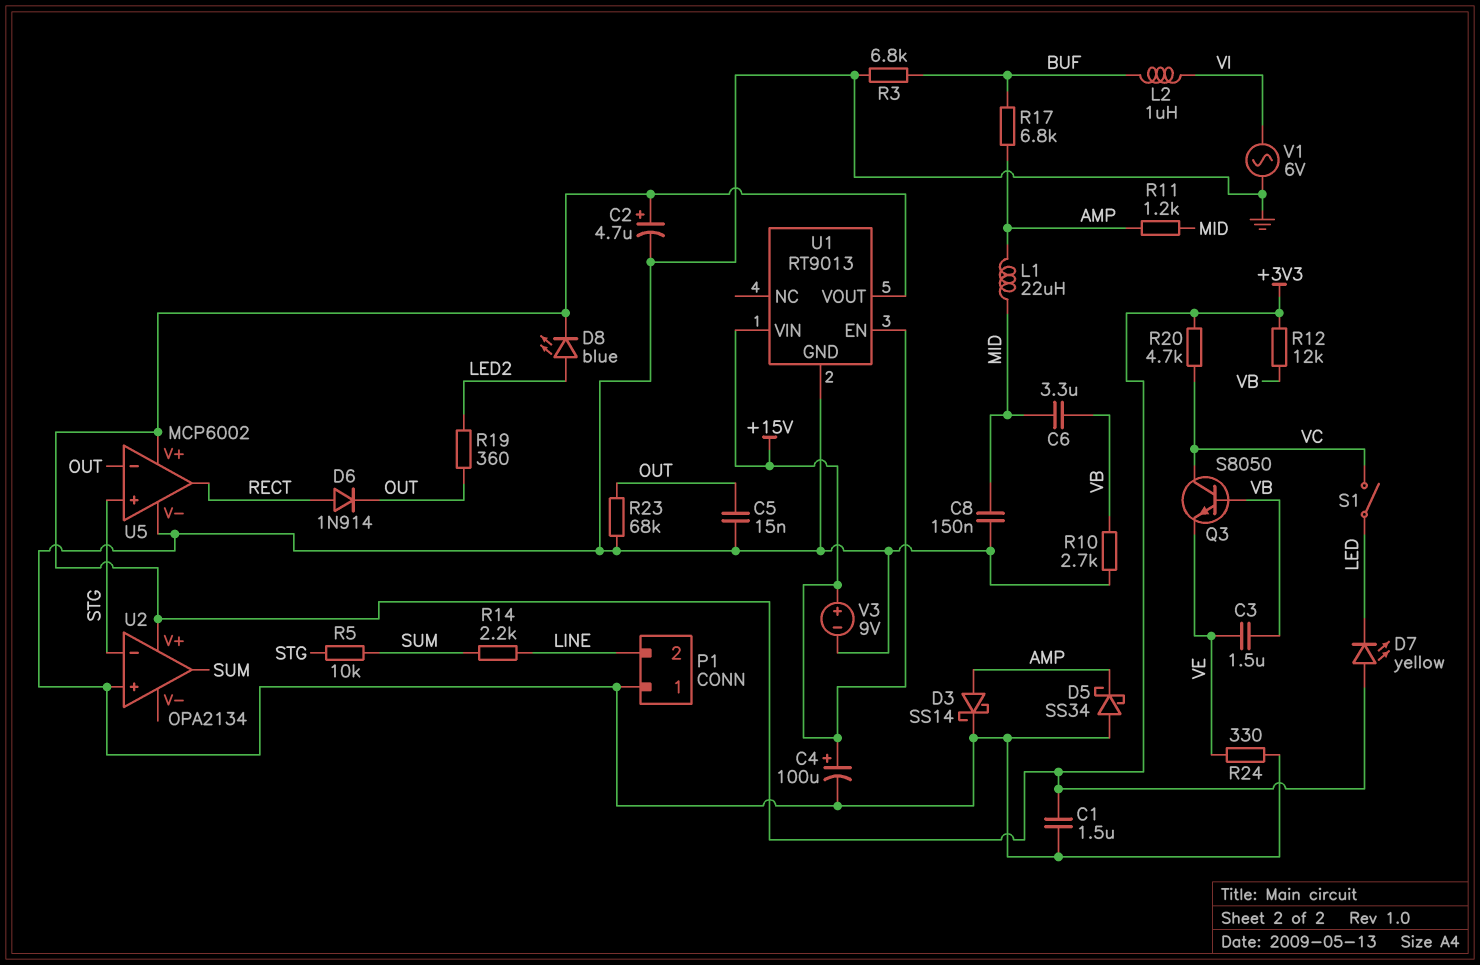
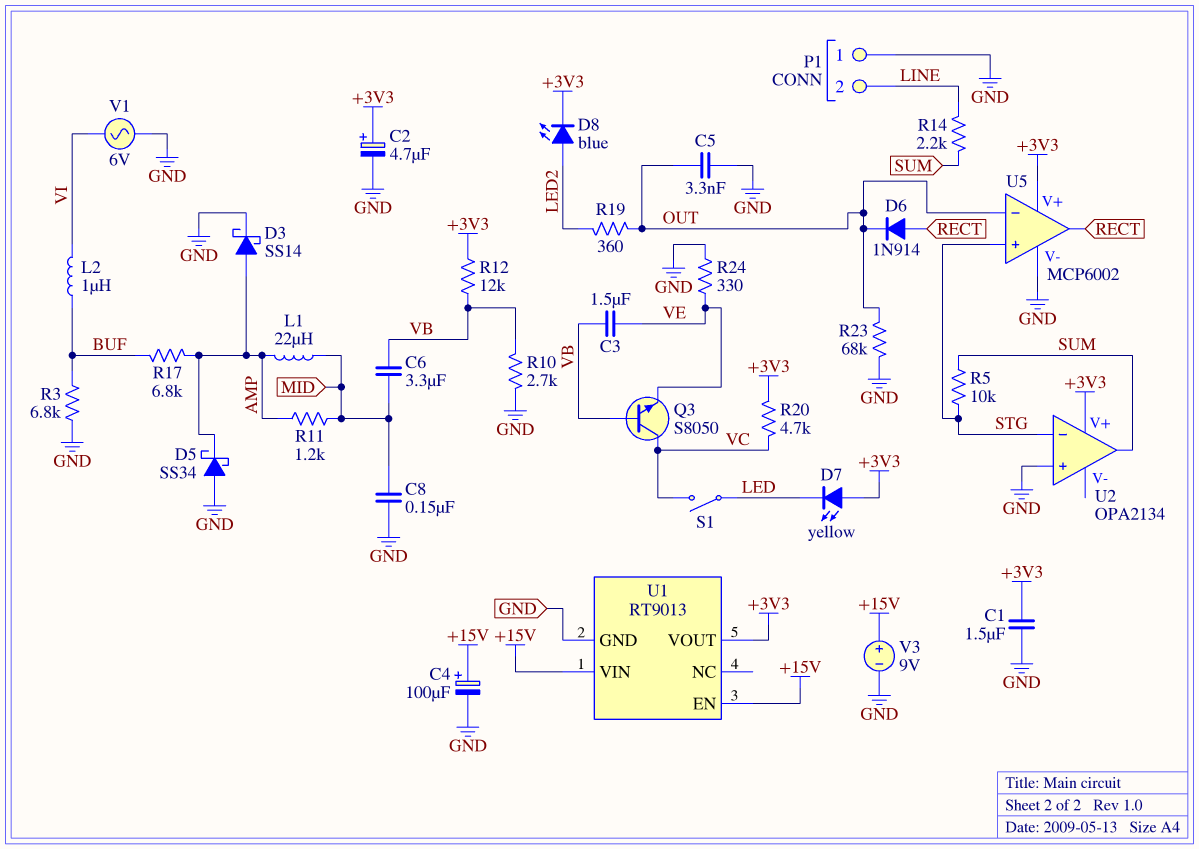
C5: 15nF (GND, OUT) -> 3.3nF (GND, OUT)

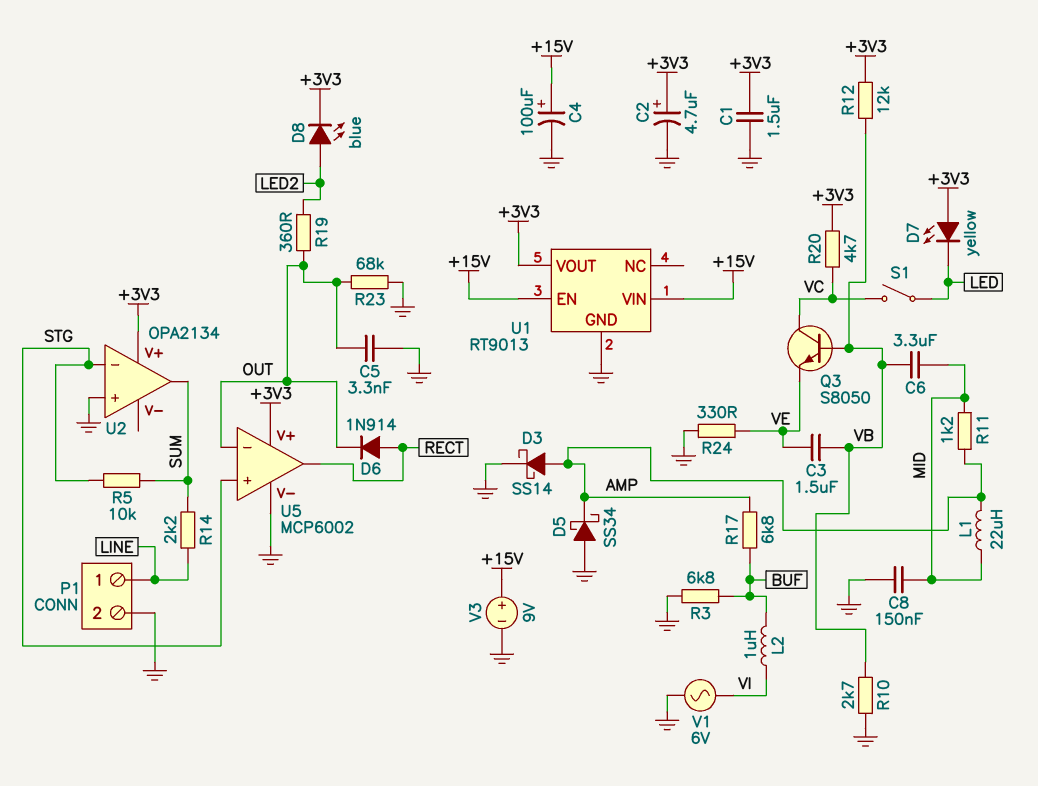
P1 pin 1: GND -> LINE
P1 pin 2: LINE -> GND

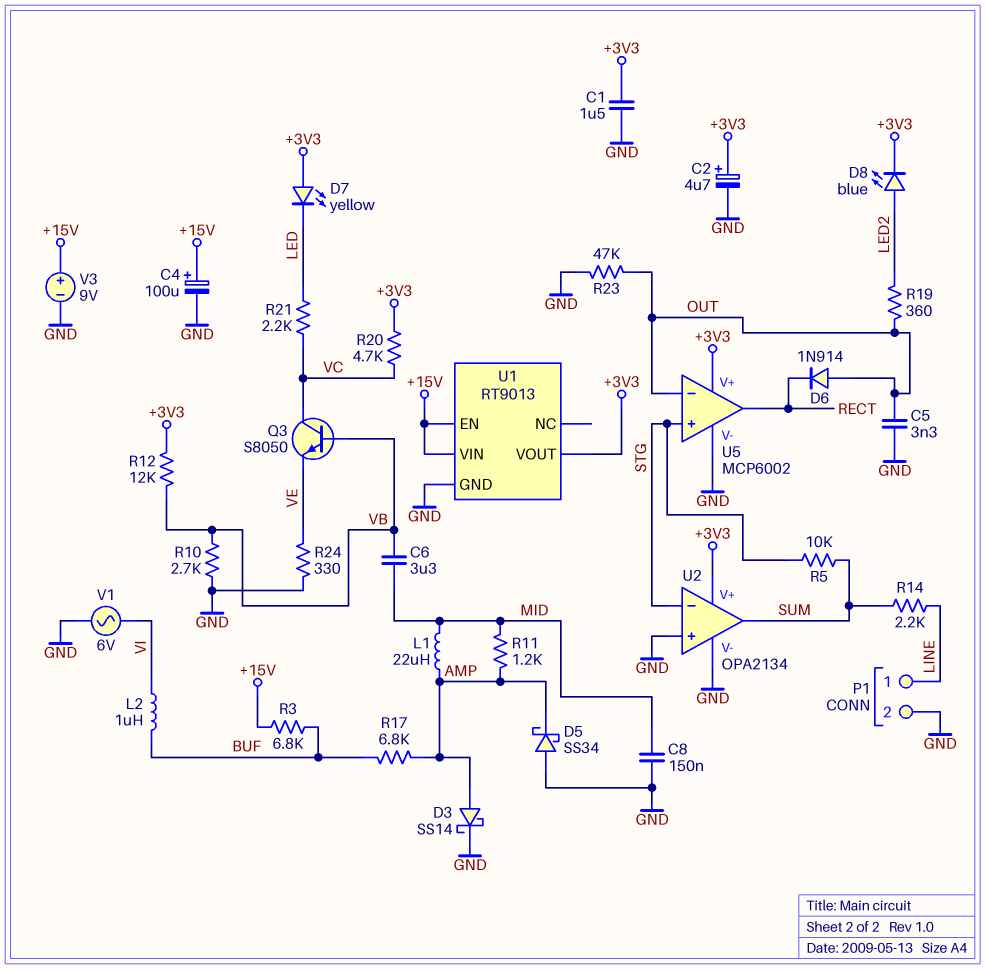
C3: 1.5uF (VB, VE) -> none
D6: diode 1N914 (A RECT, K OUT) -> diode 1N914 (A OUT, K RECT)
R3: 6.8k (BUF, GND) -> 6.8k (+15V, BUF)
R21: none -> 2.2k (LED, VC)
R23: 68k (GND, OUT) -> 47k (GND, OUT)
S1: switch (LED, VC) -> none
U2 pin V-: none -> GND

